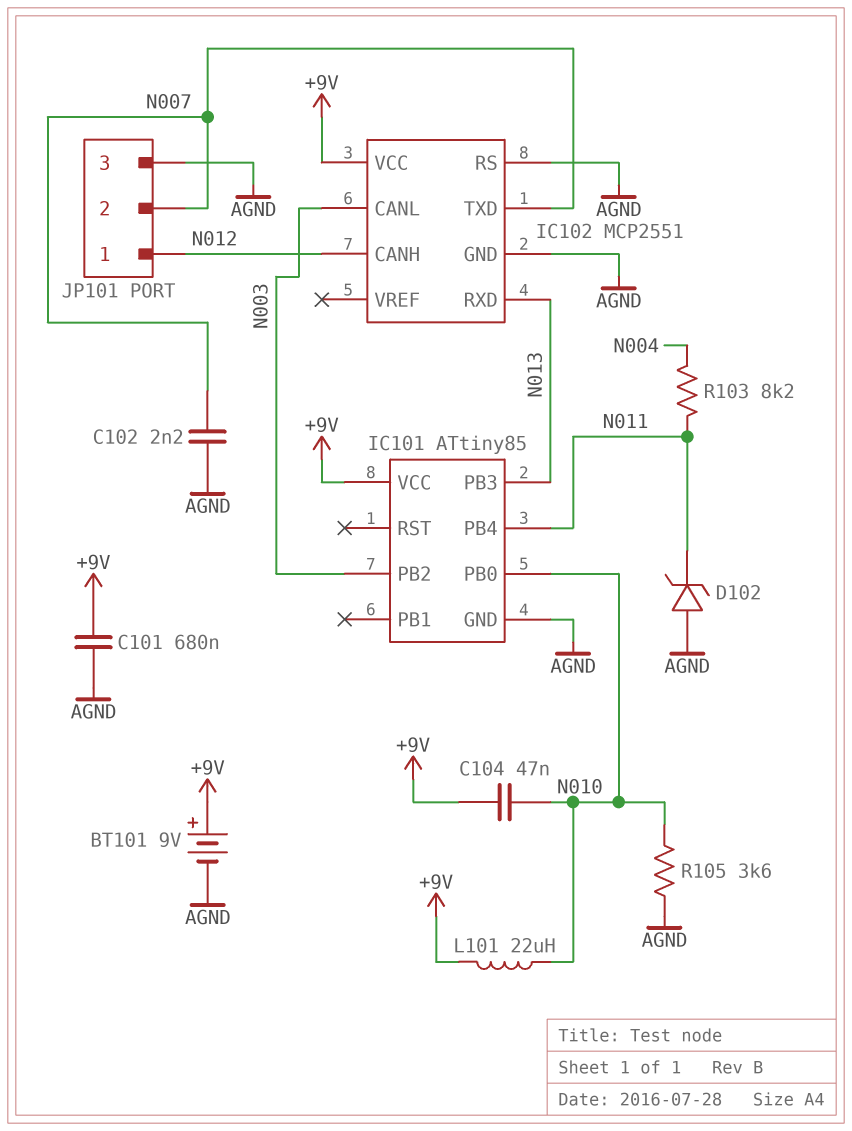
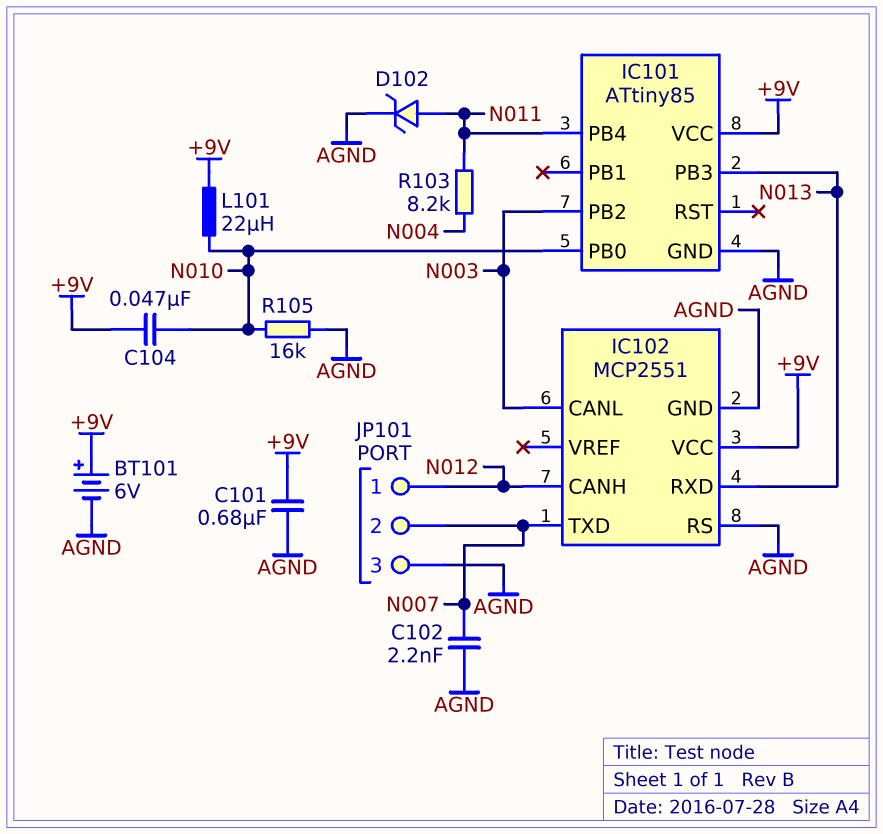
BT101: 9V (plus +9V, minus AGND) -> 6V (plus +9V, minus AGND)
D102: zener (A AGND, K N011) -> zener (A N011, K AGND)
R105: 3.6k (AGND, N010) -> 16k (AGND, N010)

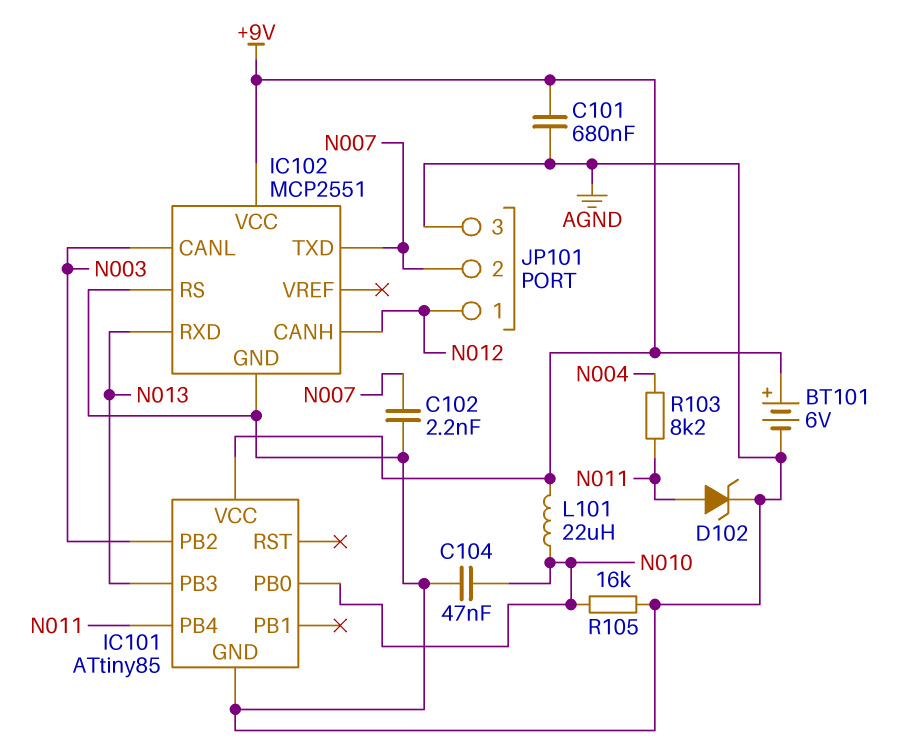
C104: 47nF (+9V, N010) -> 47nF (AGND, N010)

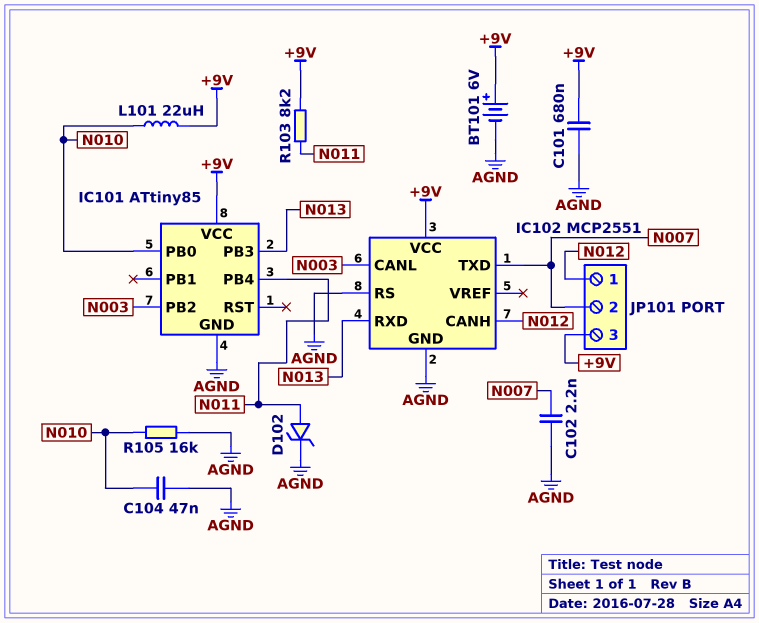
JP101 pin 3: AGND -> +9V
R103: 8.2k (N004, N011) -> 8.2k (+9V, N011)

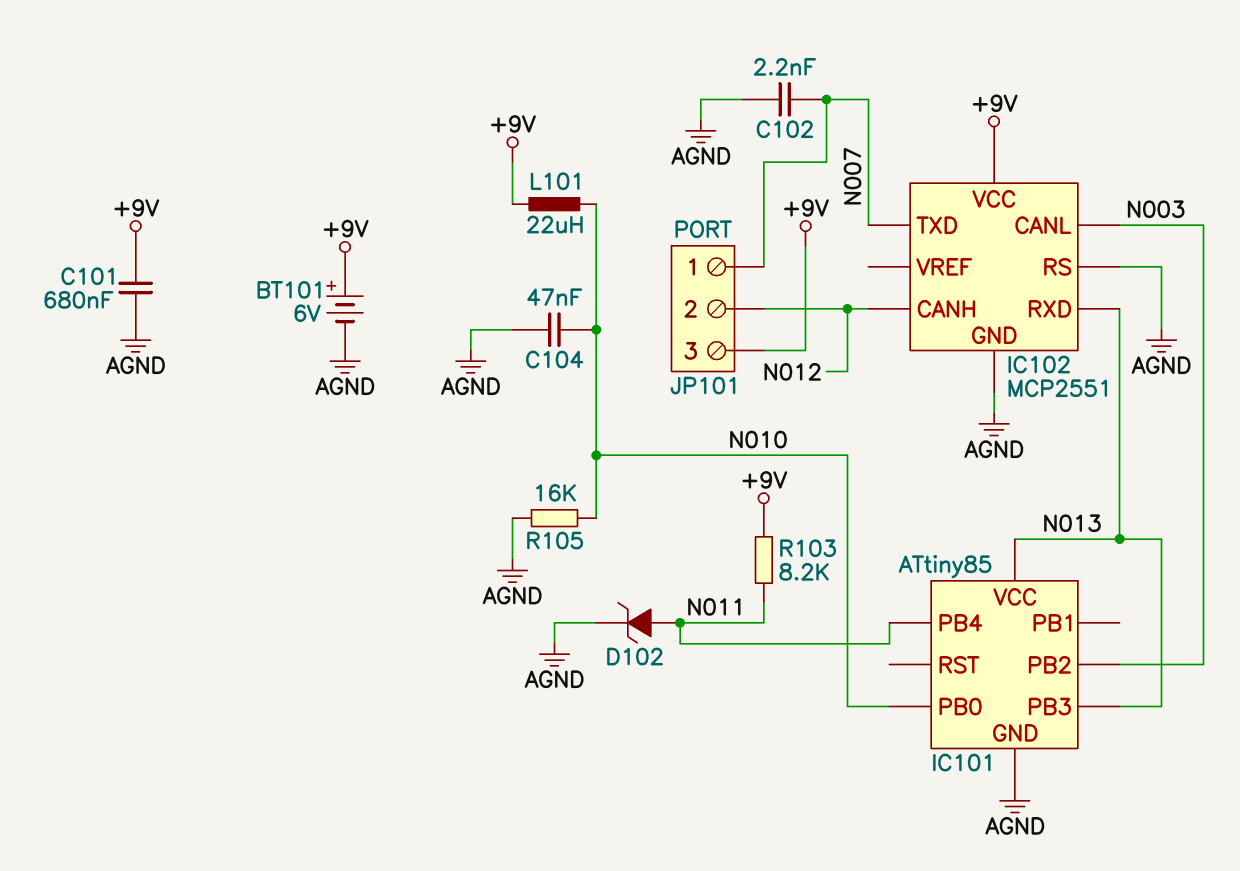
IC101 pin VCC: +9V -> N013
JP101 pin 1: N012 -> N007
JP101 pin 2: N007 -> N012

